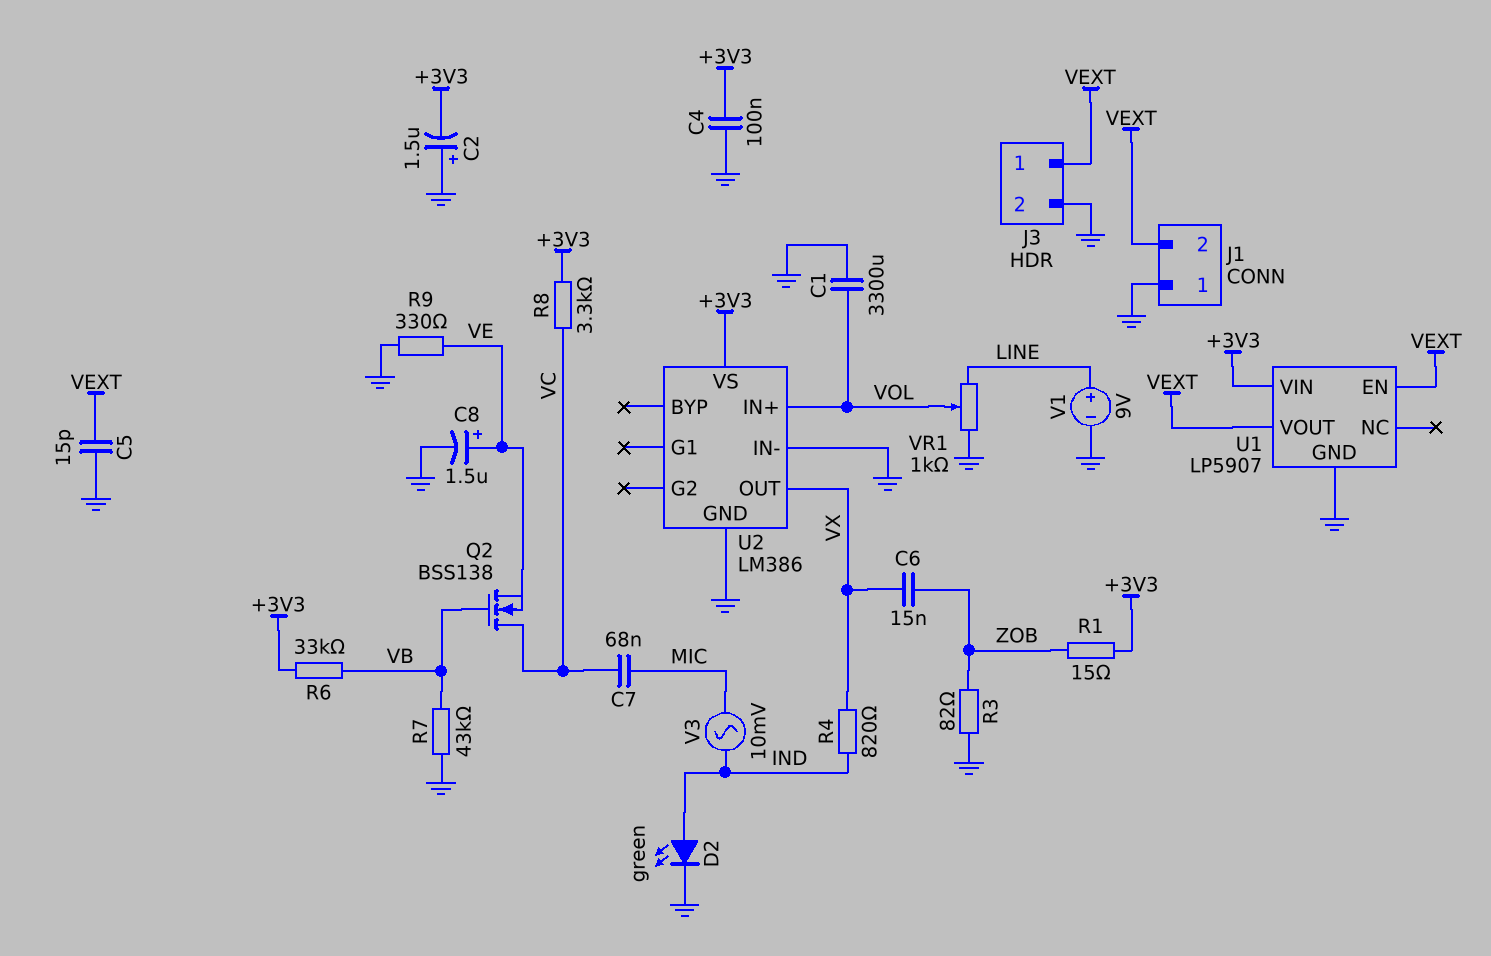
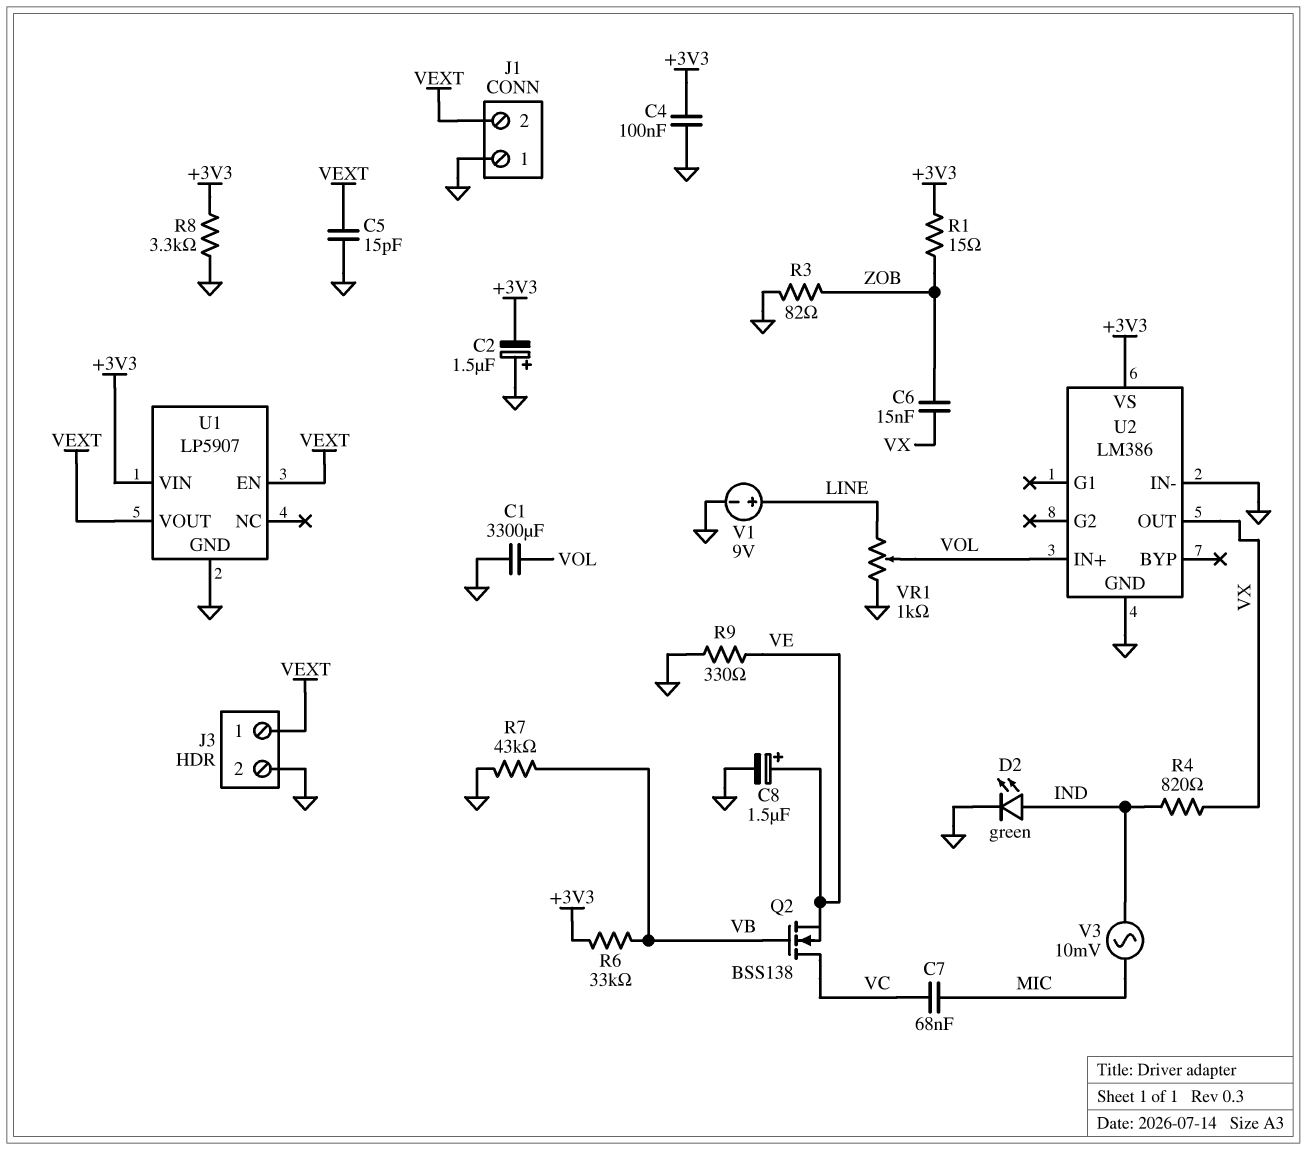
R8: 3.3k (+3V3, VC) -> 3.3k (+3V3, GND)

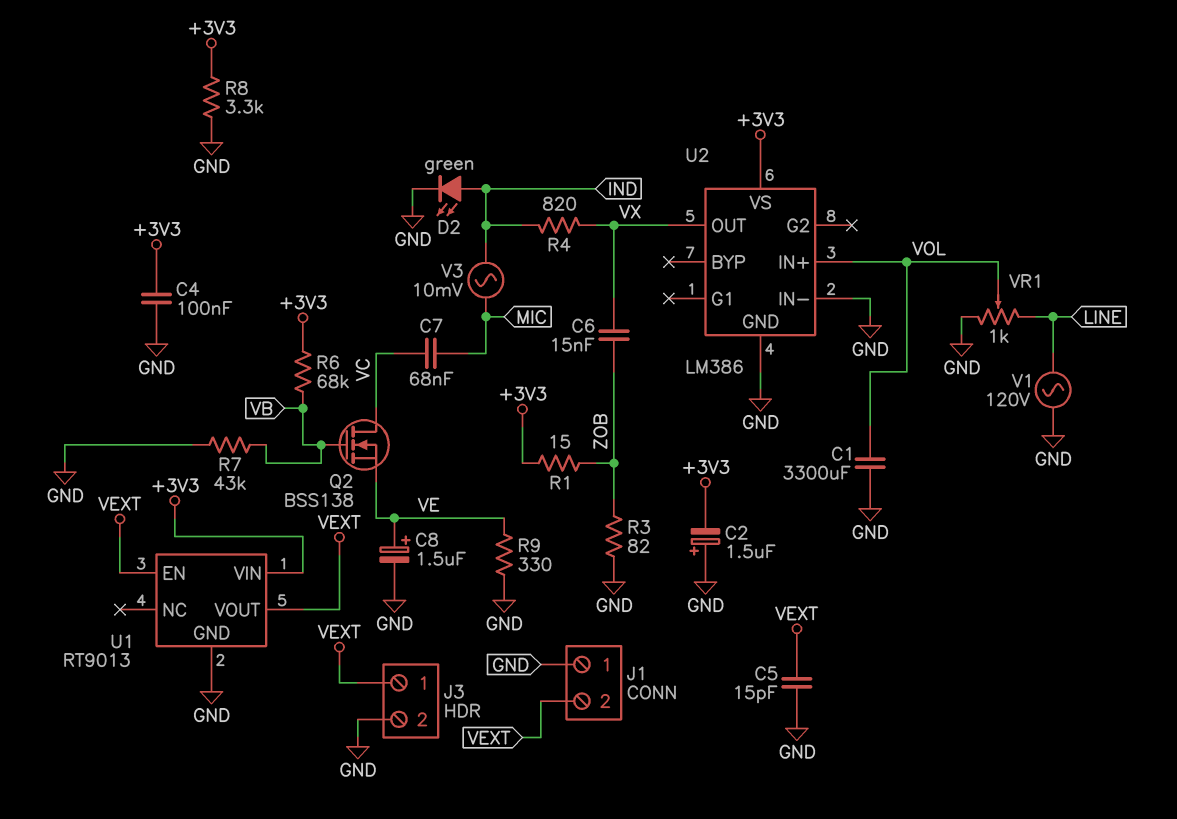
R6: 33k (+3V3, VB) -> 68k (+3V3, VB)
U1: LP5907 -> RT9013
V1: 9V (plus LINE, minus GND) -> AC 120V (GND, LINE)

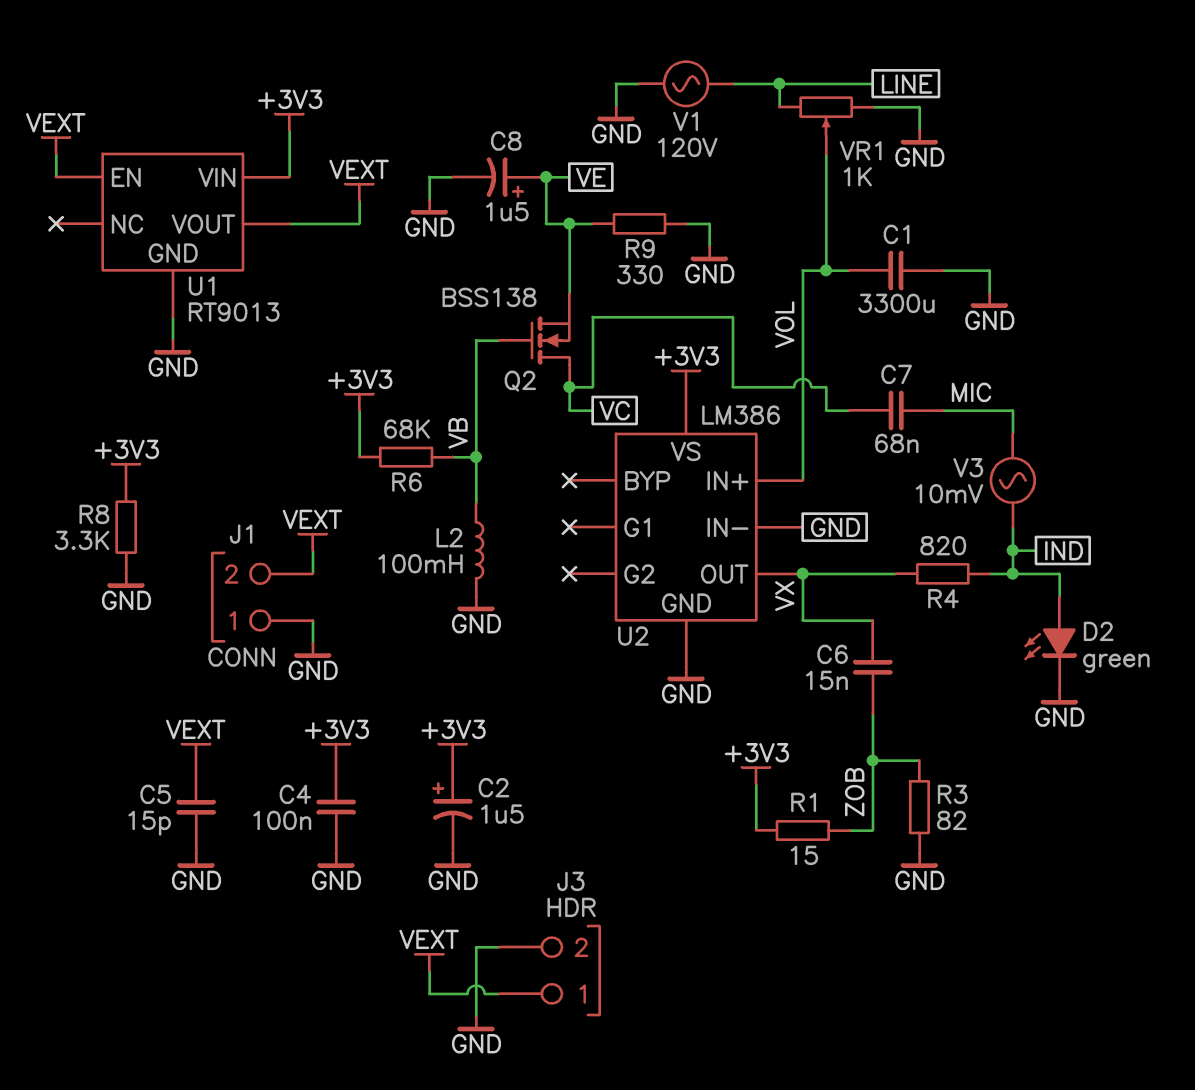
C2: 1.5uF (plus GND, minus +3V3) -> 1.5uF (plus +3V3, minus GND)
L2: none -> 100mH (GND, VB)
R7: 43k (GND, VB) -> none

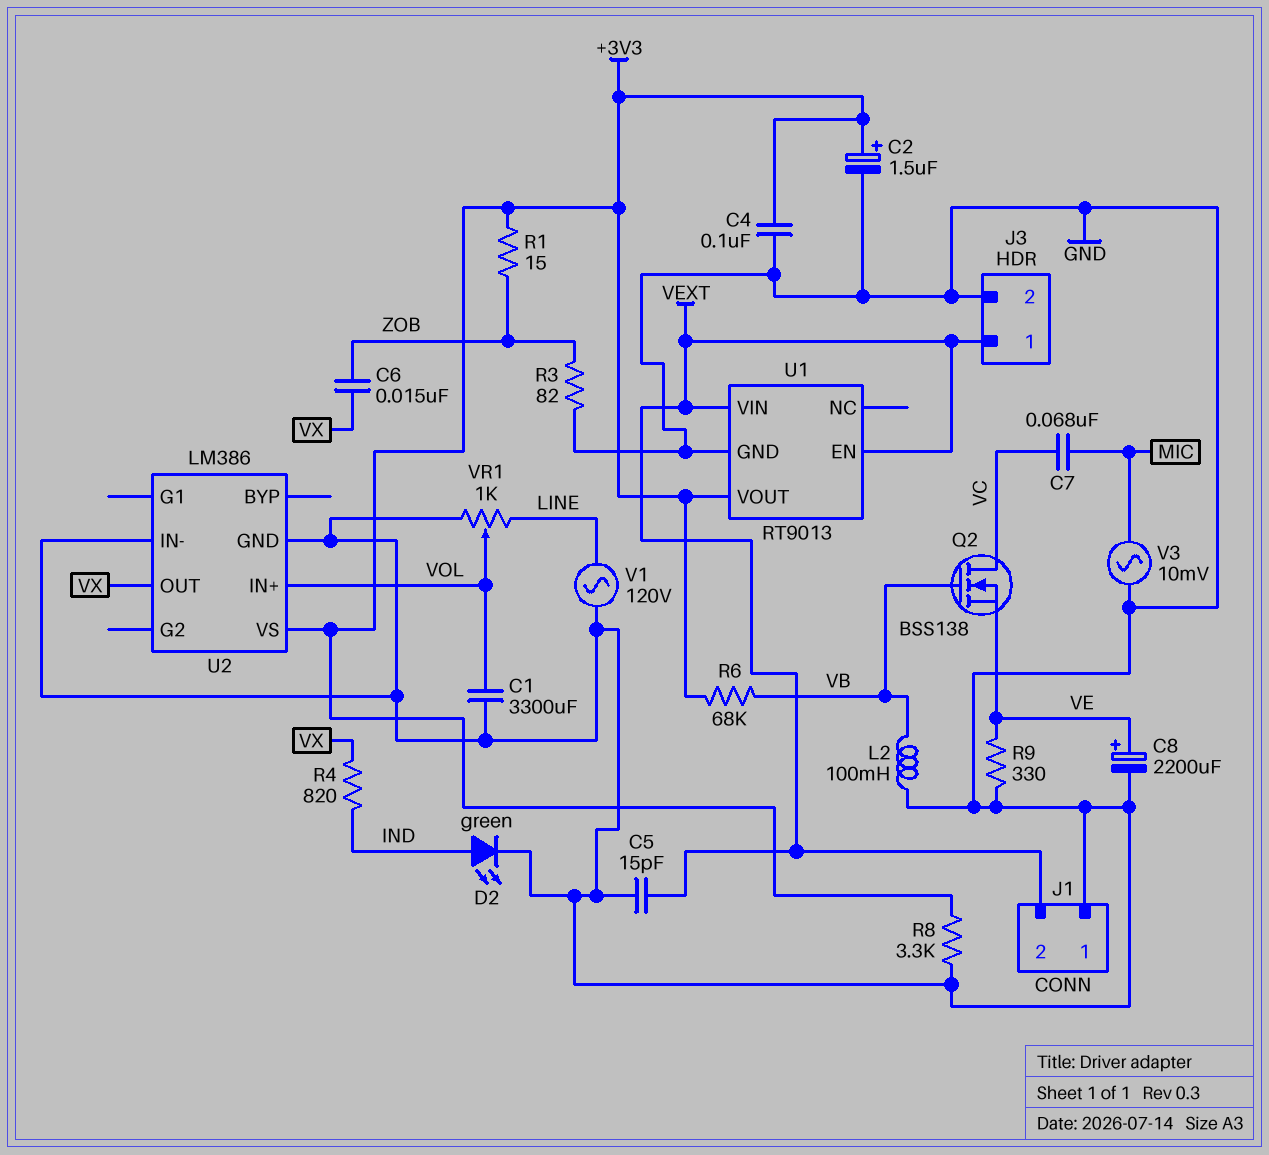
C8: 1.5uF (plus VE, minus GND) -> 2200uF (plus VE, minus GND)
U1 pin VIN: +3V3 -> VEXT
U1 pin VOUT: VEXT -> +3V3
V3: AC 10mV (IND, MIC) -> AC 10mV (GND, MIC)

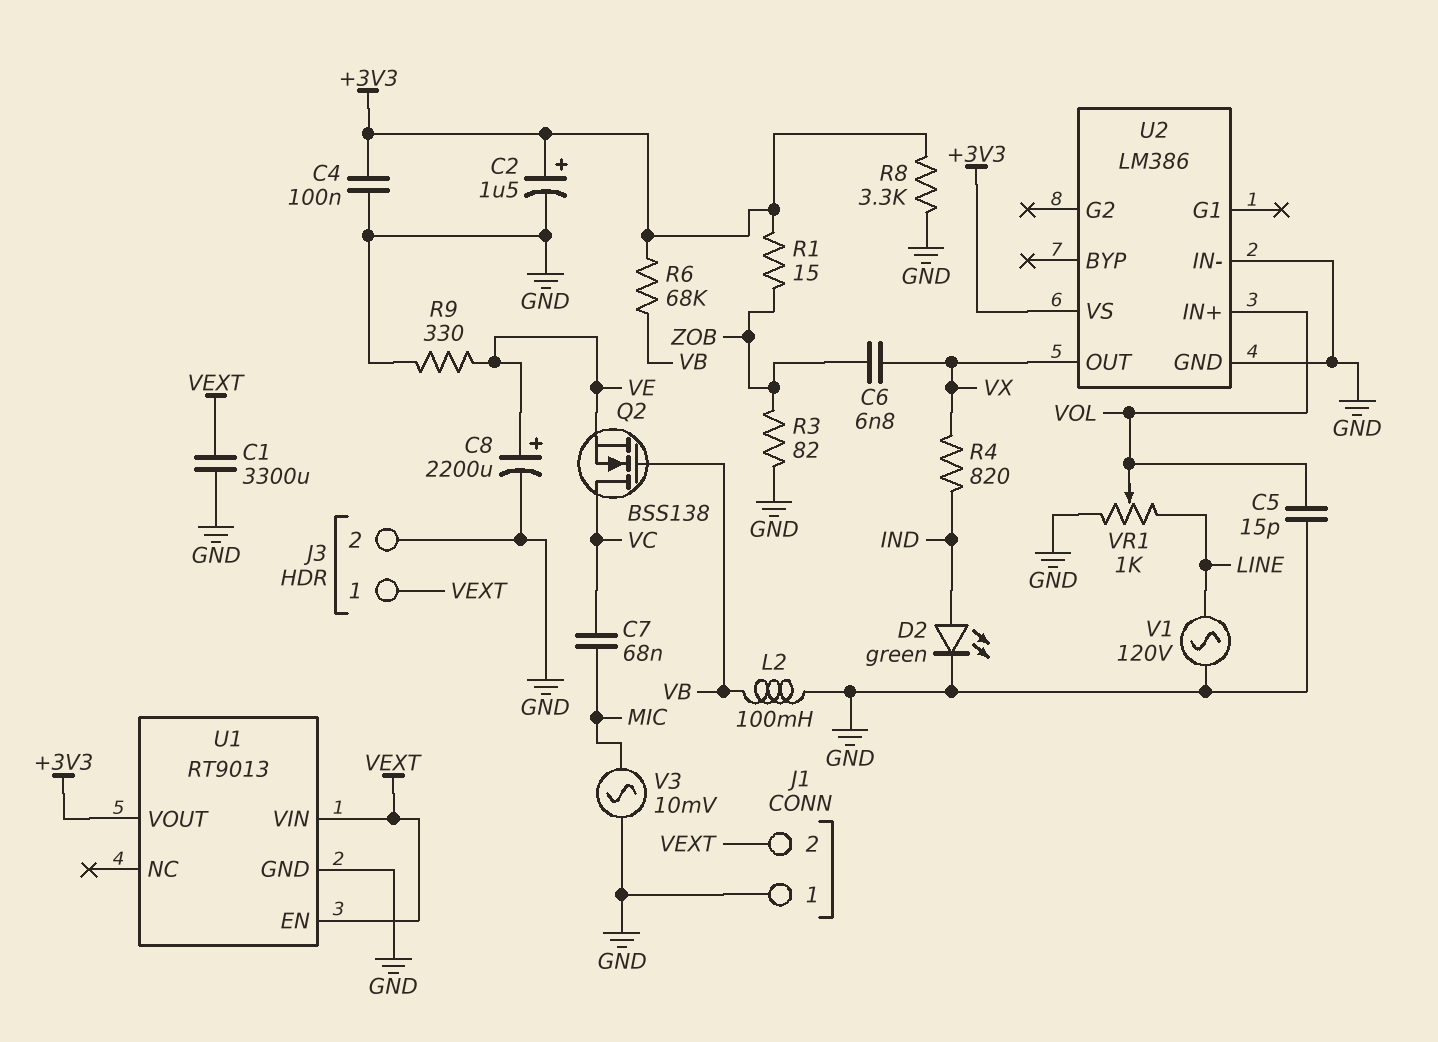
C1: 3300uF (GND, VOL) -> 3300uF (GND, VEXT)
C5: 15pF (GND, VEXT) -> 15pF (GND, VOL)
C6: 15nF (VX, ZOB) -> 6.8nF (VX, ZOB)

